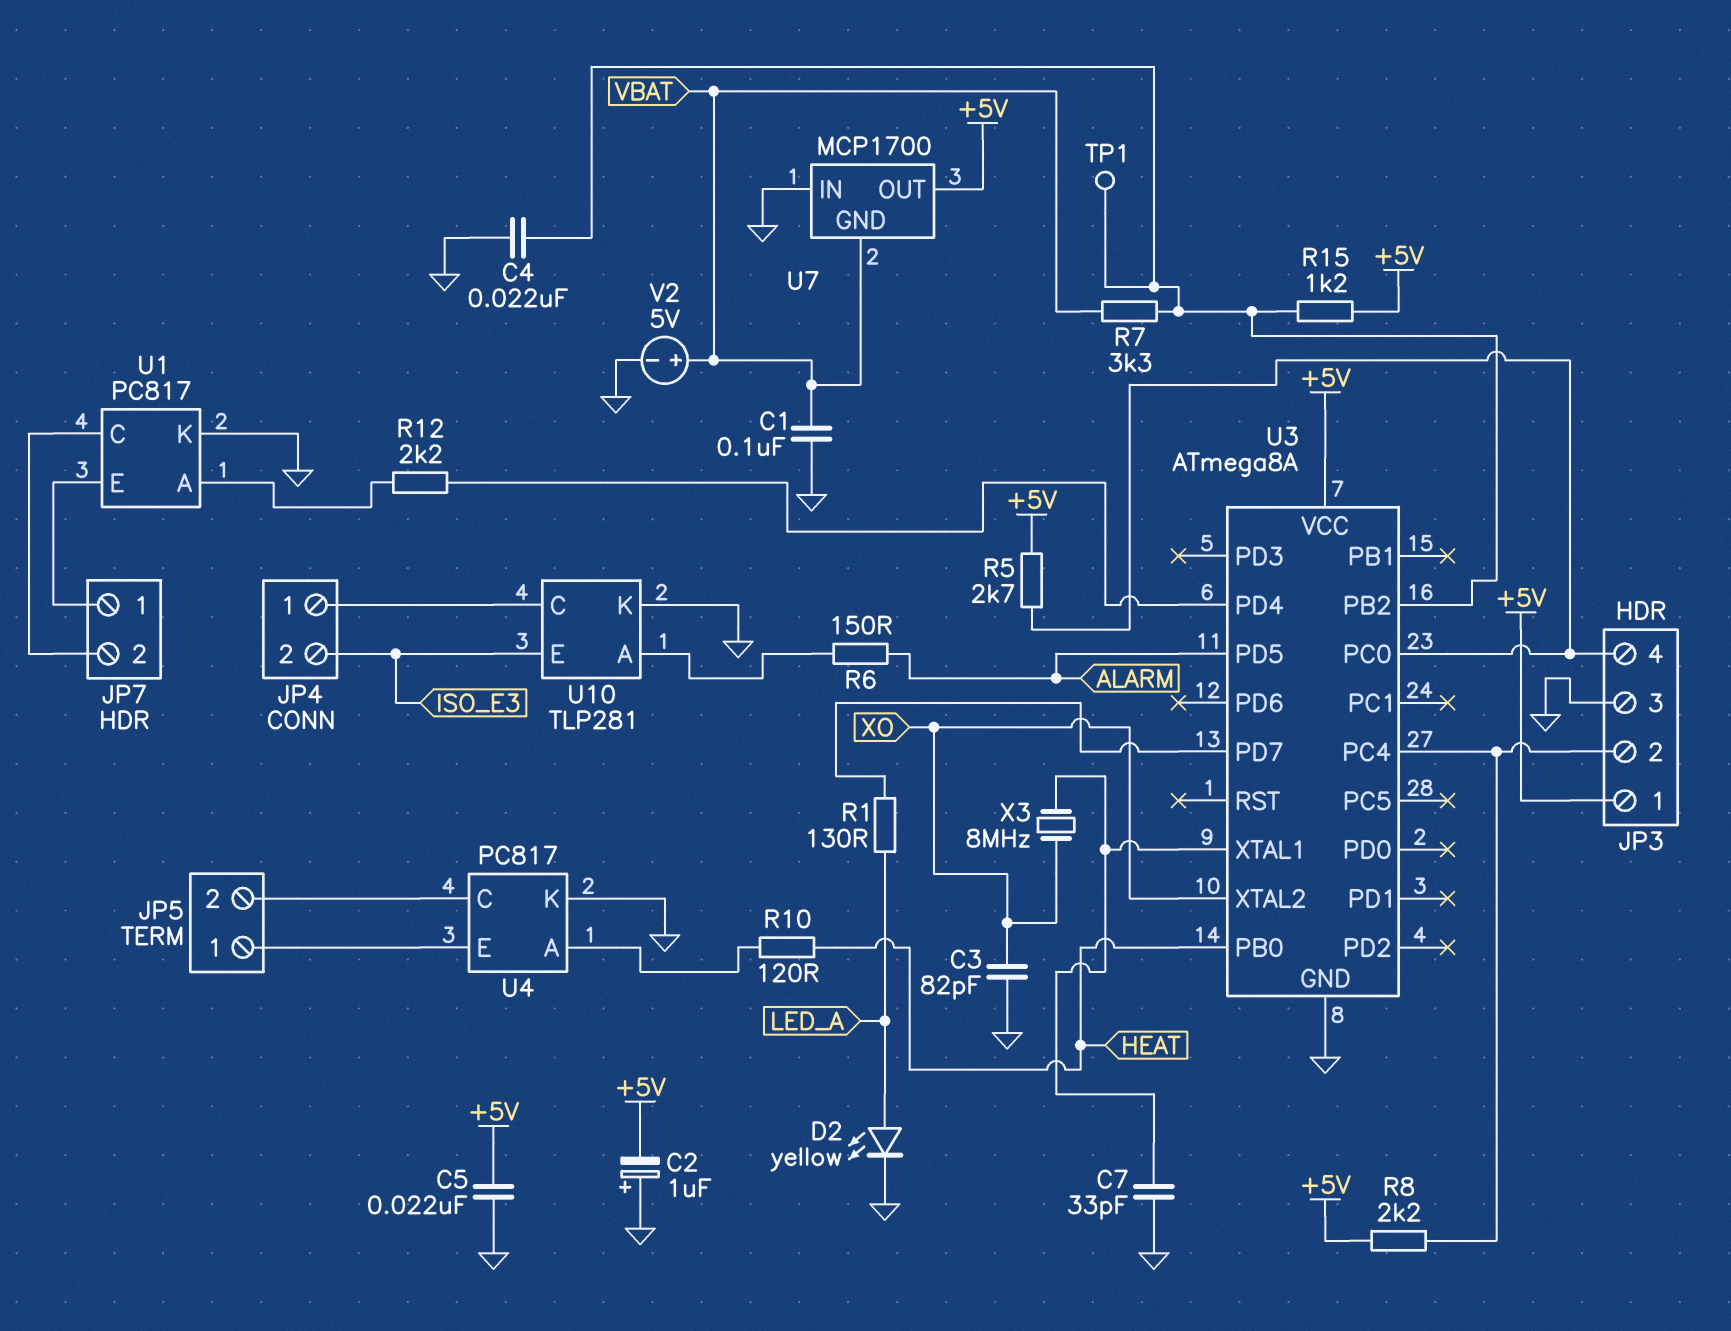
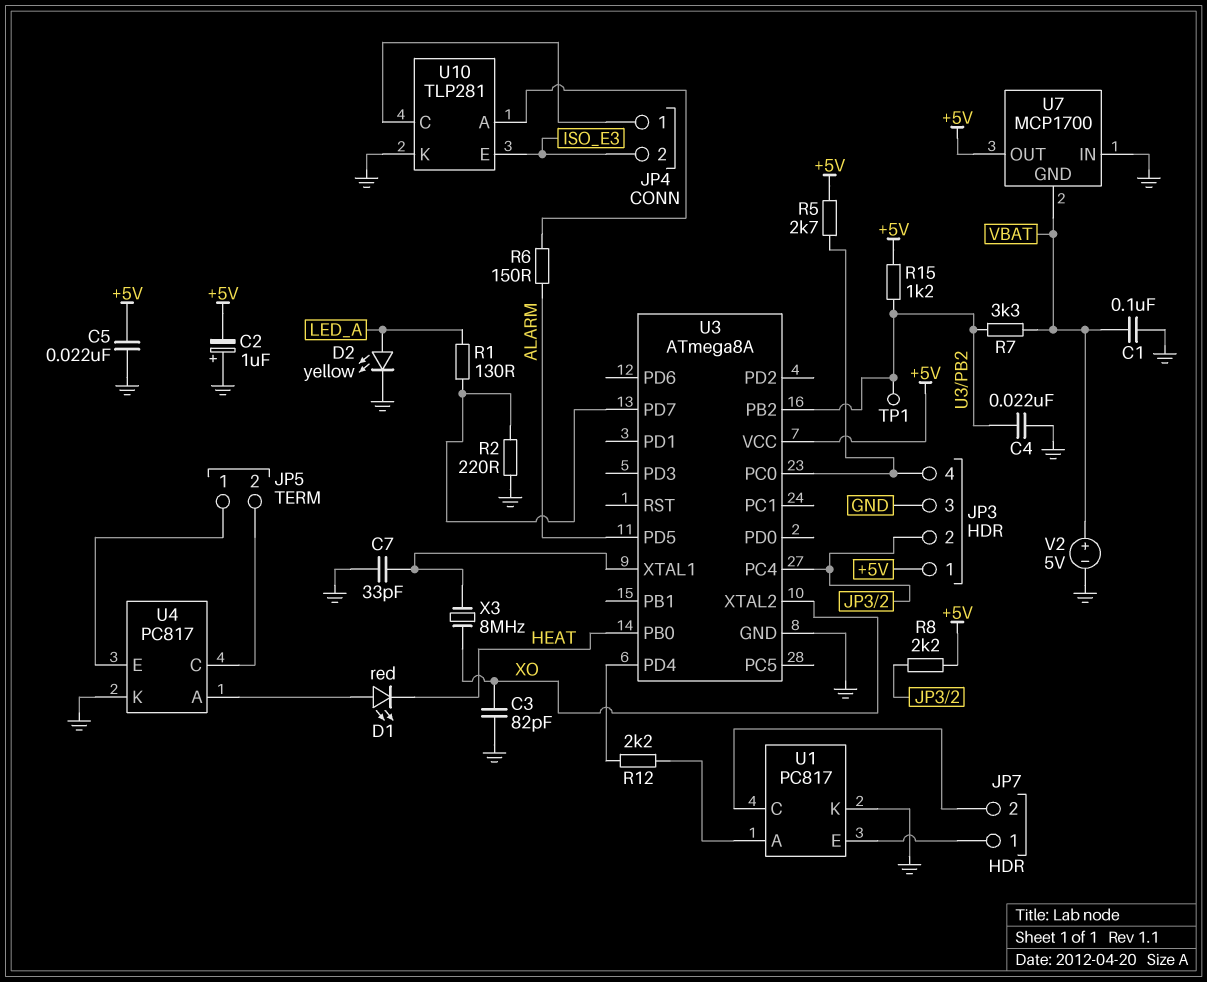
D1: none -> LED red (A U4/A, K HEAT)
R2: none -> 220 (GND, U3/PD7)
R10: 120 (HEAT, U4/A) -> none

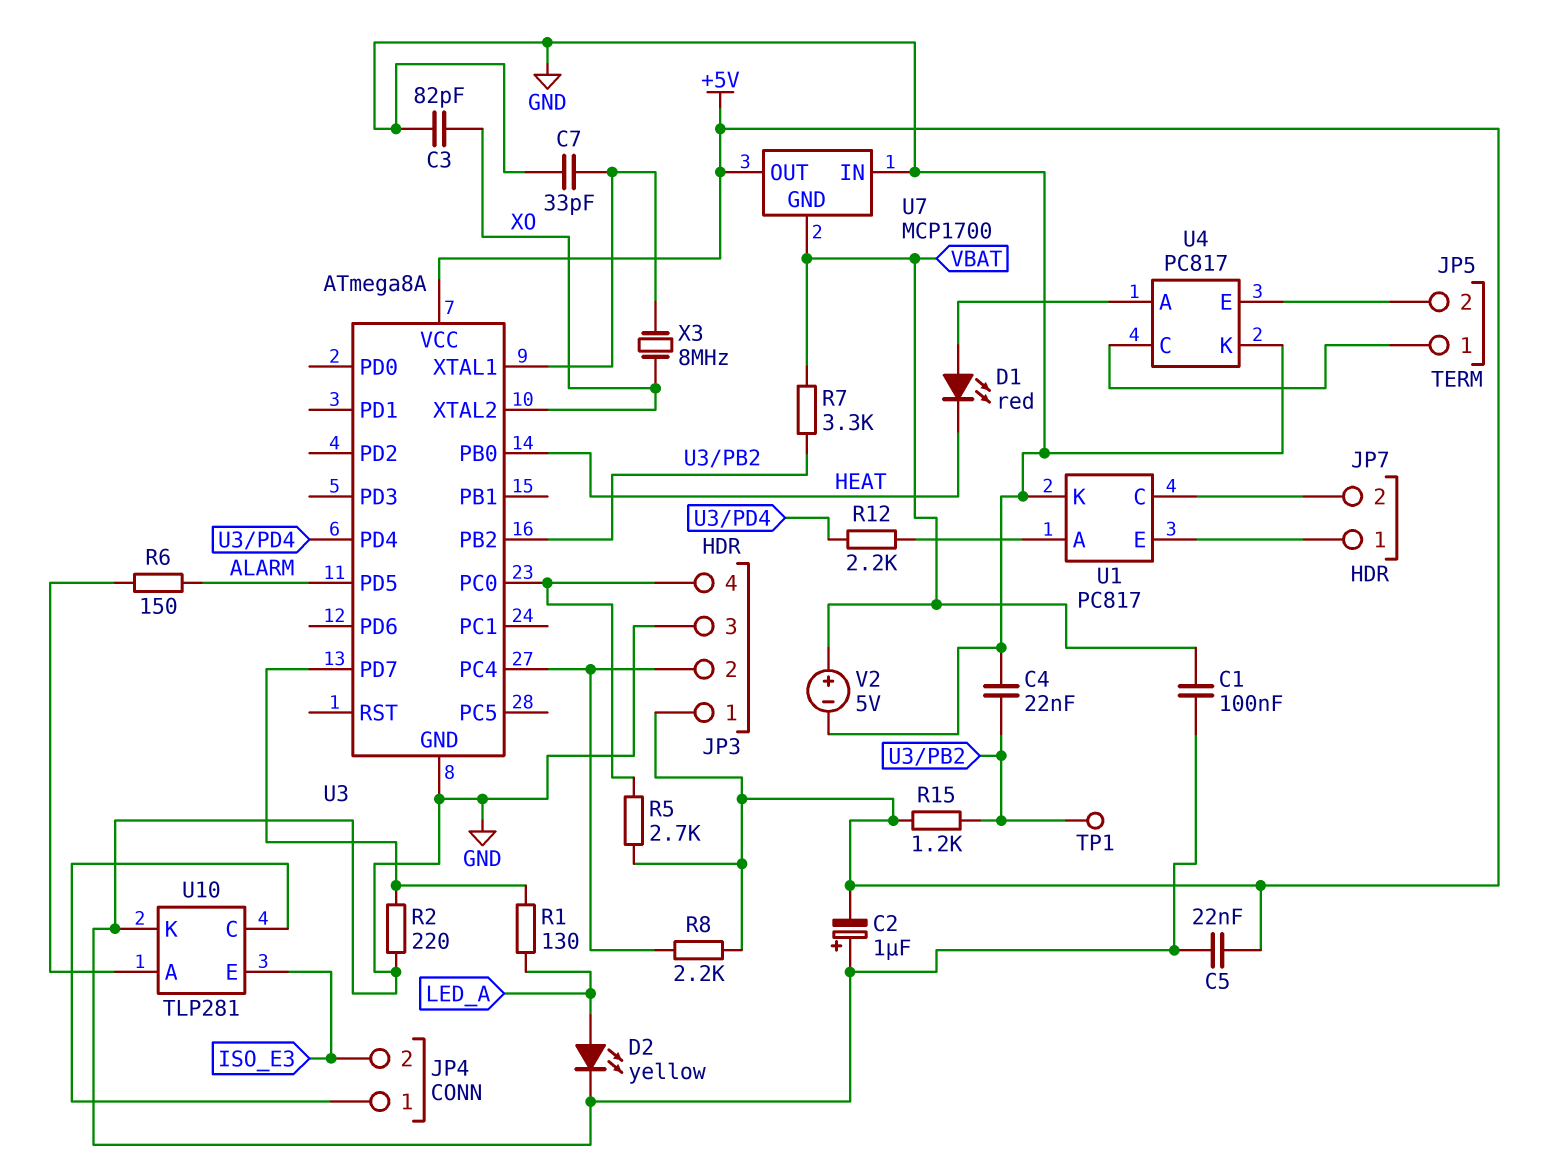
U4 pin C: JP5/2 -> JP5/1
U4 pin E: JP5/1 -> JP5/2

